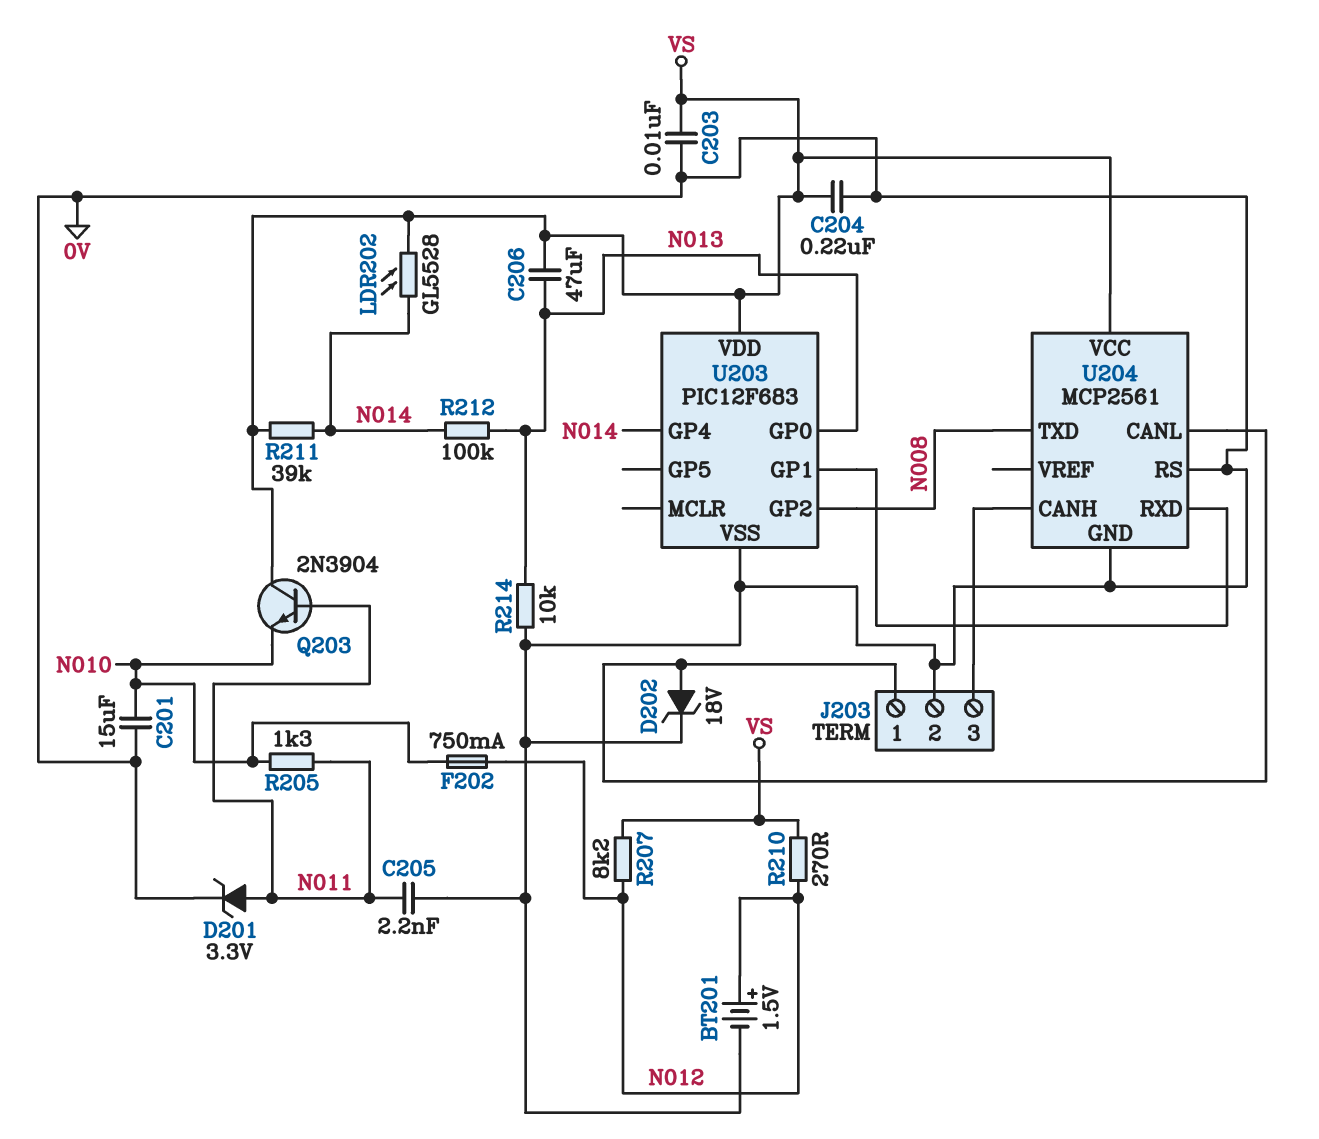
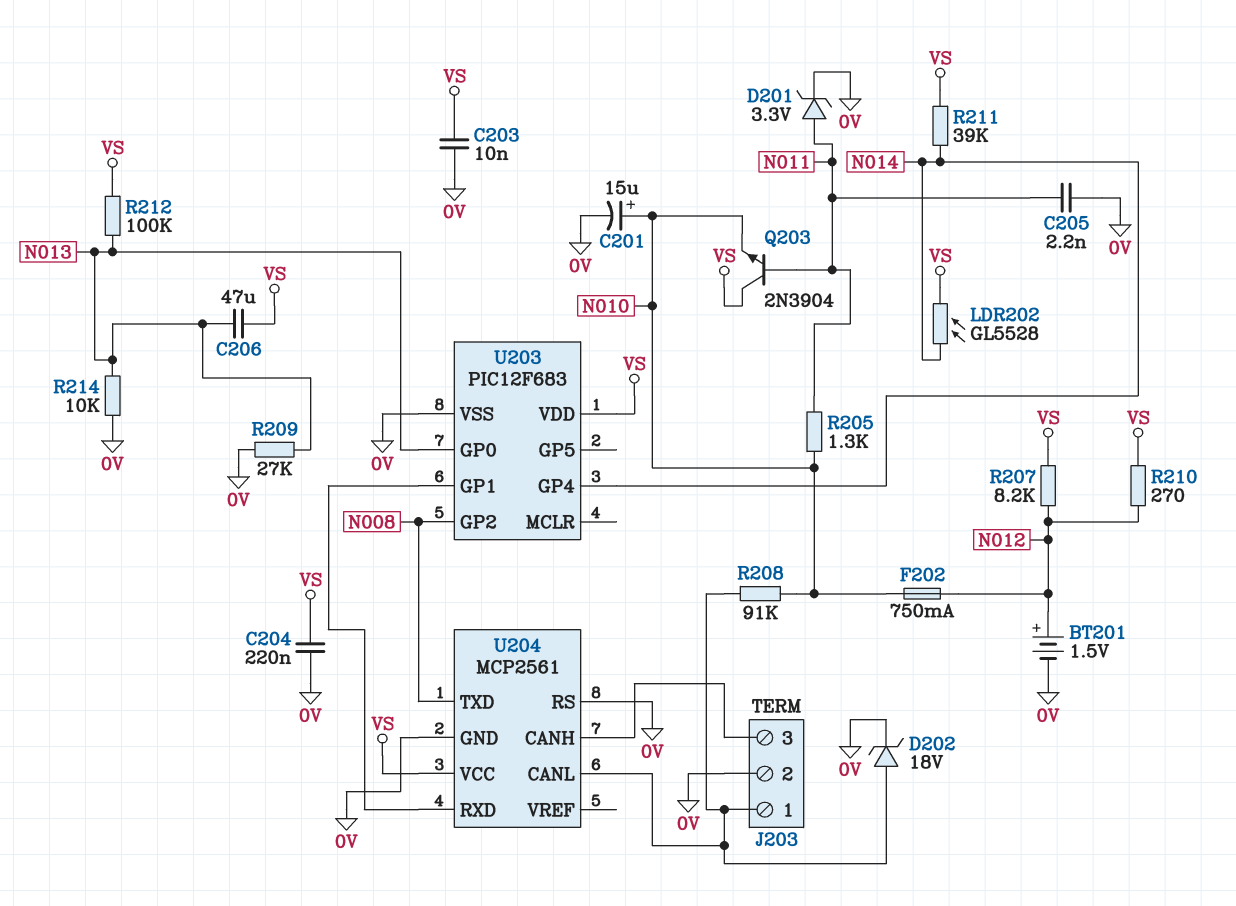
C201: 15uF (0V, N010) -> 15uF (plus N010, minus 0V)
R208: none -> 91k (J203/1, N010)
R209: none -> 27k (0V, N013)
R212: 100k (N013, N014) -> 100k (N013, VS)

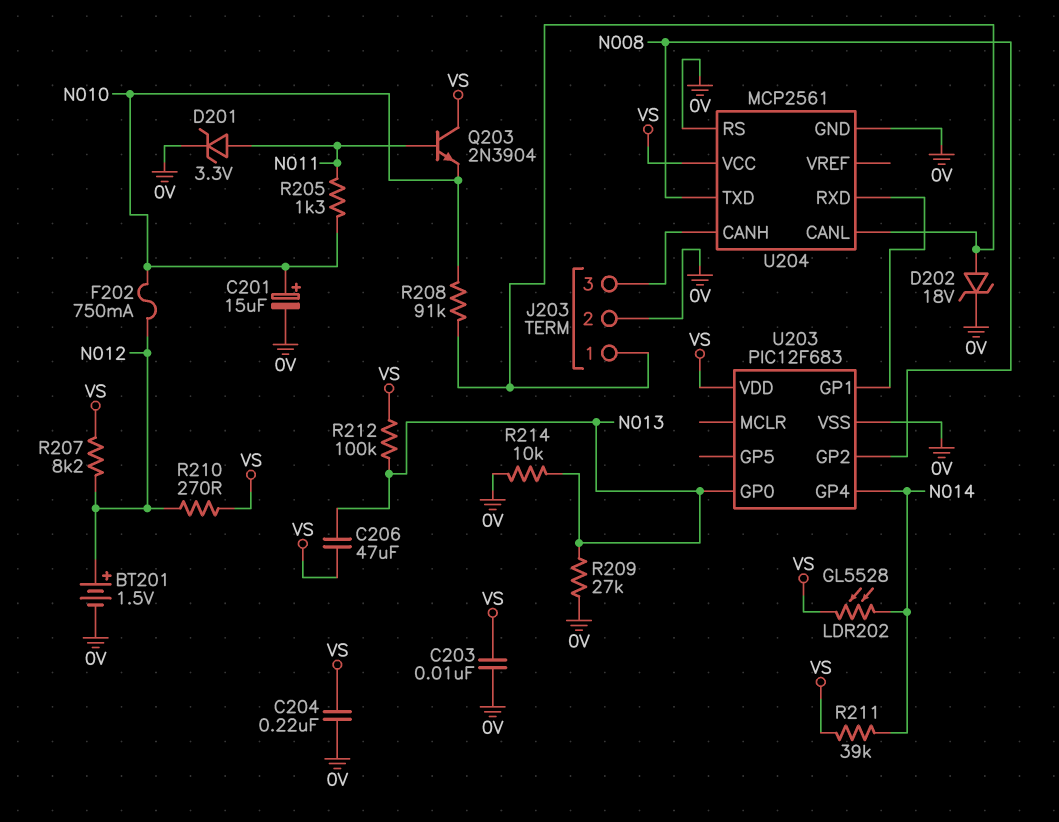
C205: 2.2nF (0V, N011) -> none

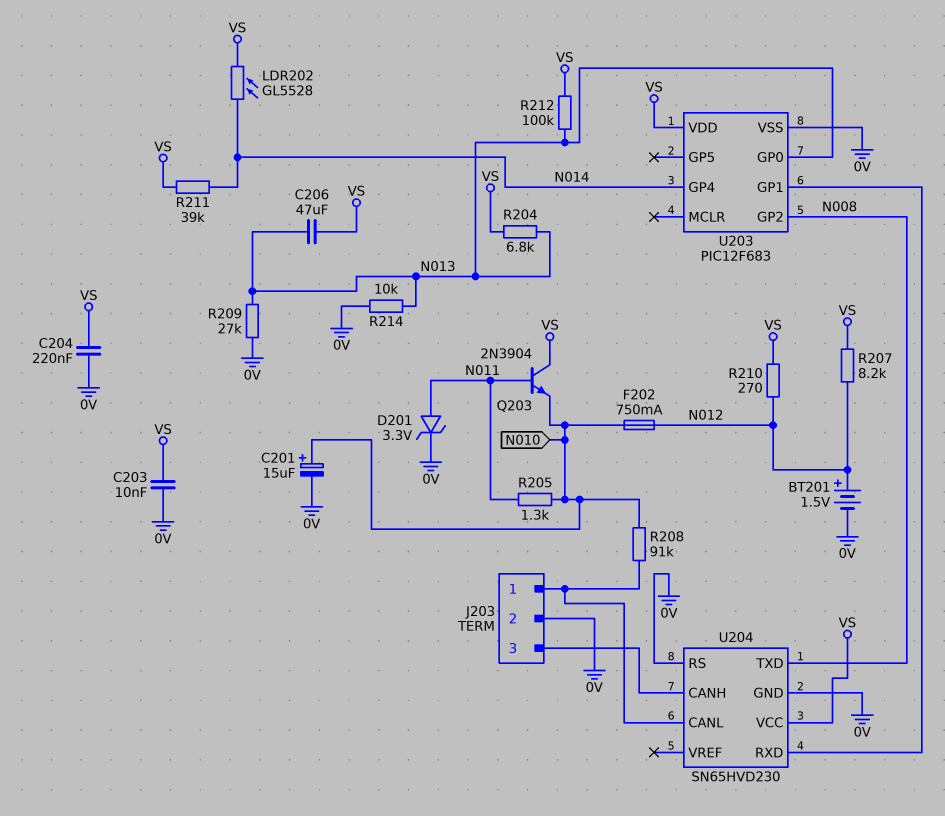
D202: zener 18V (A J203/1, K 0V) -> none
R204: none -> 6.8k (N013, VS)
U204: MCP2561 -> SN65HVD230

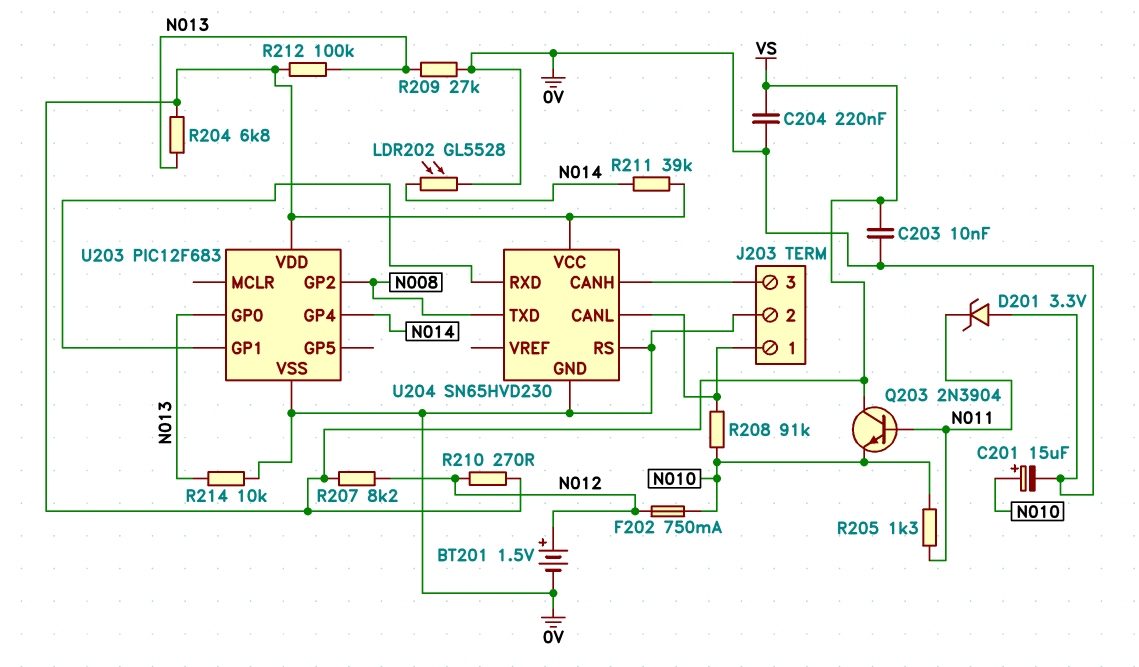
C206: 47uF (N013, VS) -> none
D201: zener 3.3V (A N011, K 0V) -> zener 3.3V (A 0V, K N011)
LDR202: GL5528 (N014, VS) -> GL5528 (0V, N014)

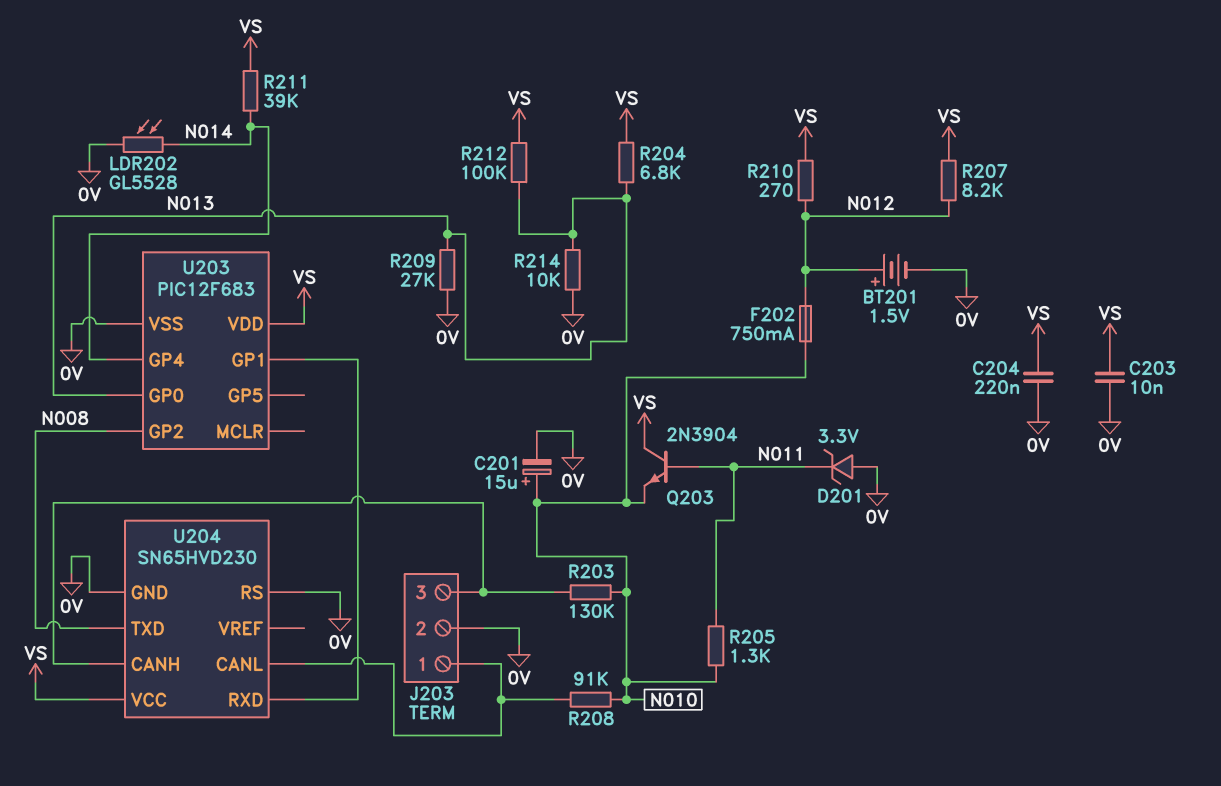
R203: none -> 130k (J203/3, N010)

